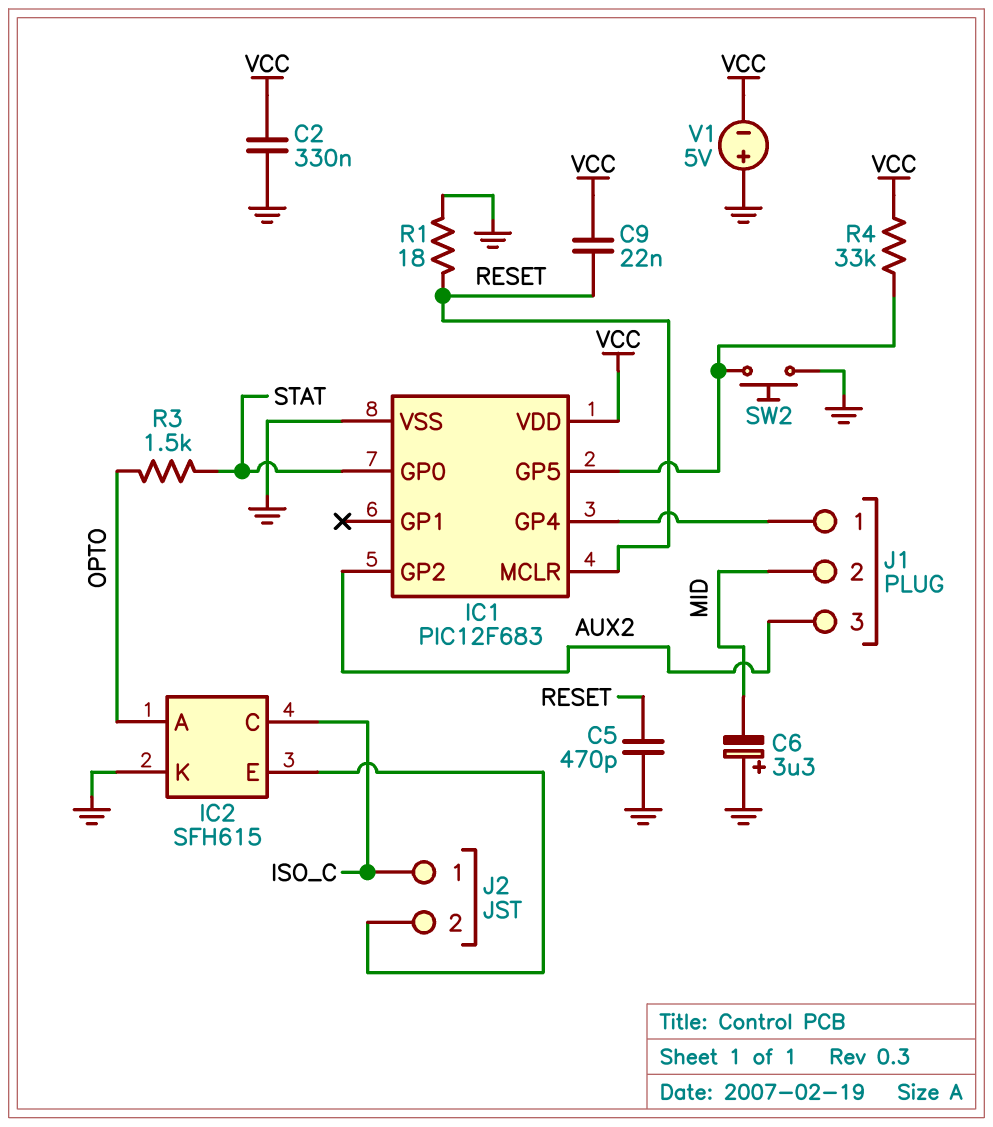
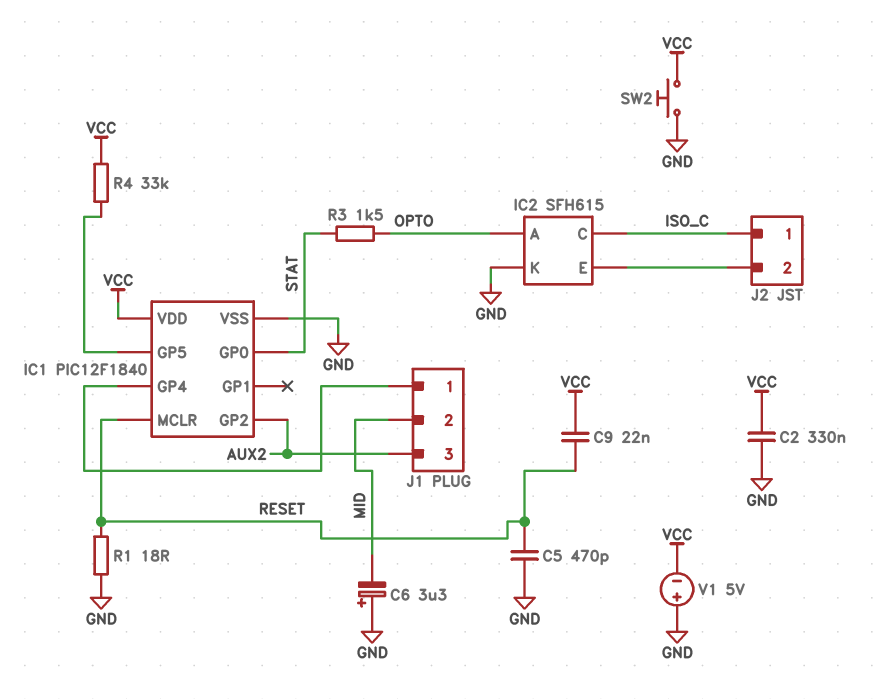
IC1: PIC12F683 -> PIC12F1840
SW2: button (GND, IC1/GP5) -> button (GND, VCC)

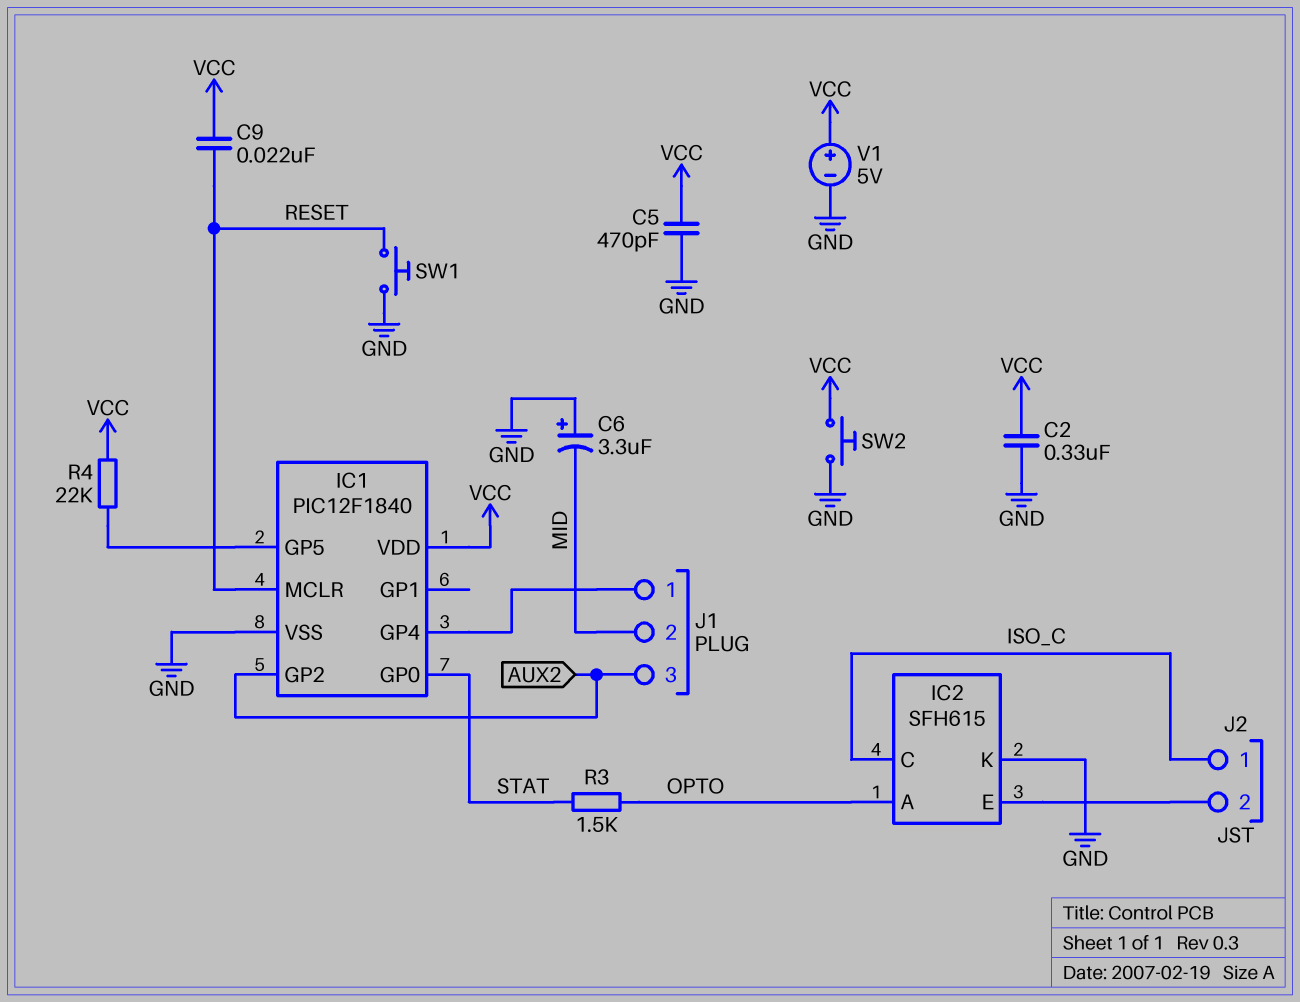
C5: 470pF (GND, RESET) -> 470pF (GND, VCC)
R1: 18 (GND, RESET) -> none
R4: 33k (IC1/GP5, VCC) -> 22k (IC1/GP5, VCC)
SW1: none -> button (GND, RESET)
V1: 5V (plus GND, minus VCC) -> 5V (plus VCC, minus GND)

